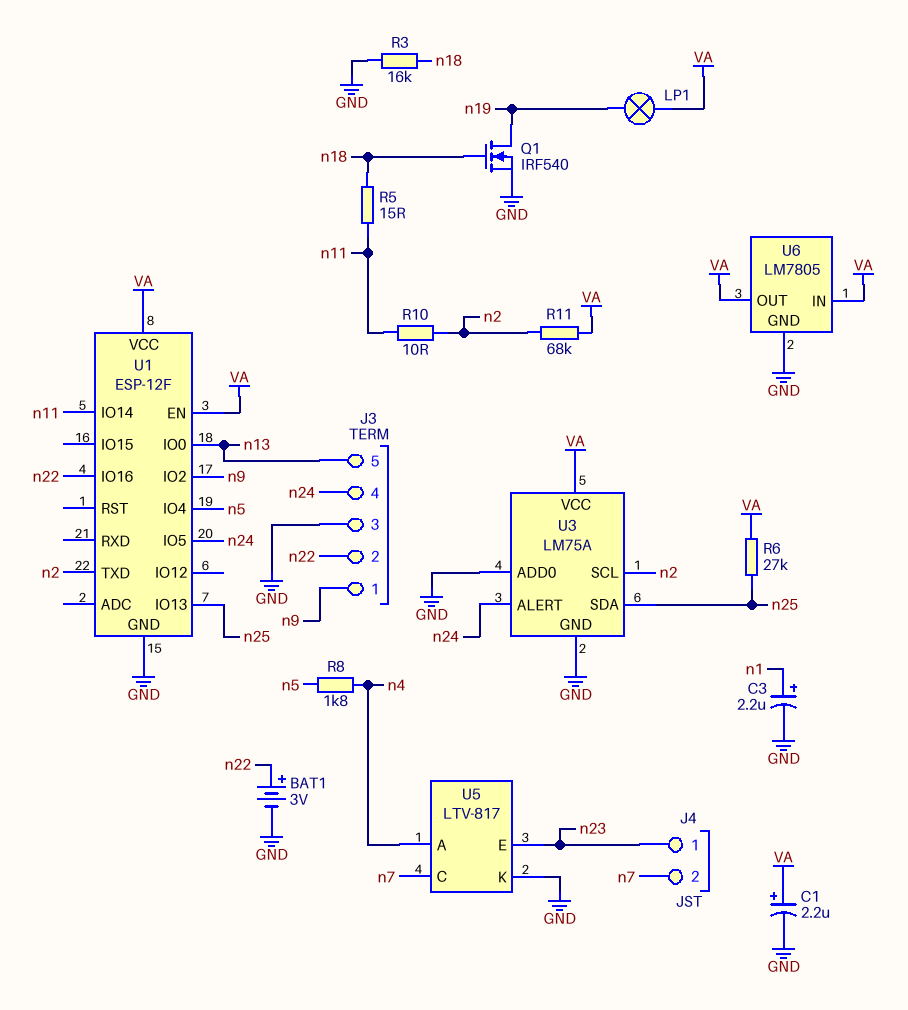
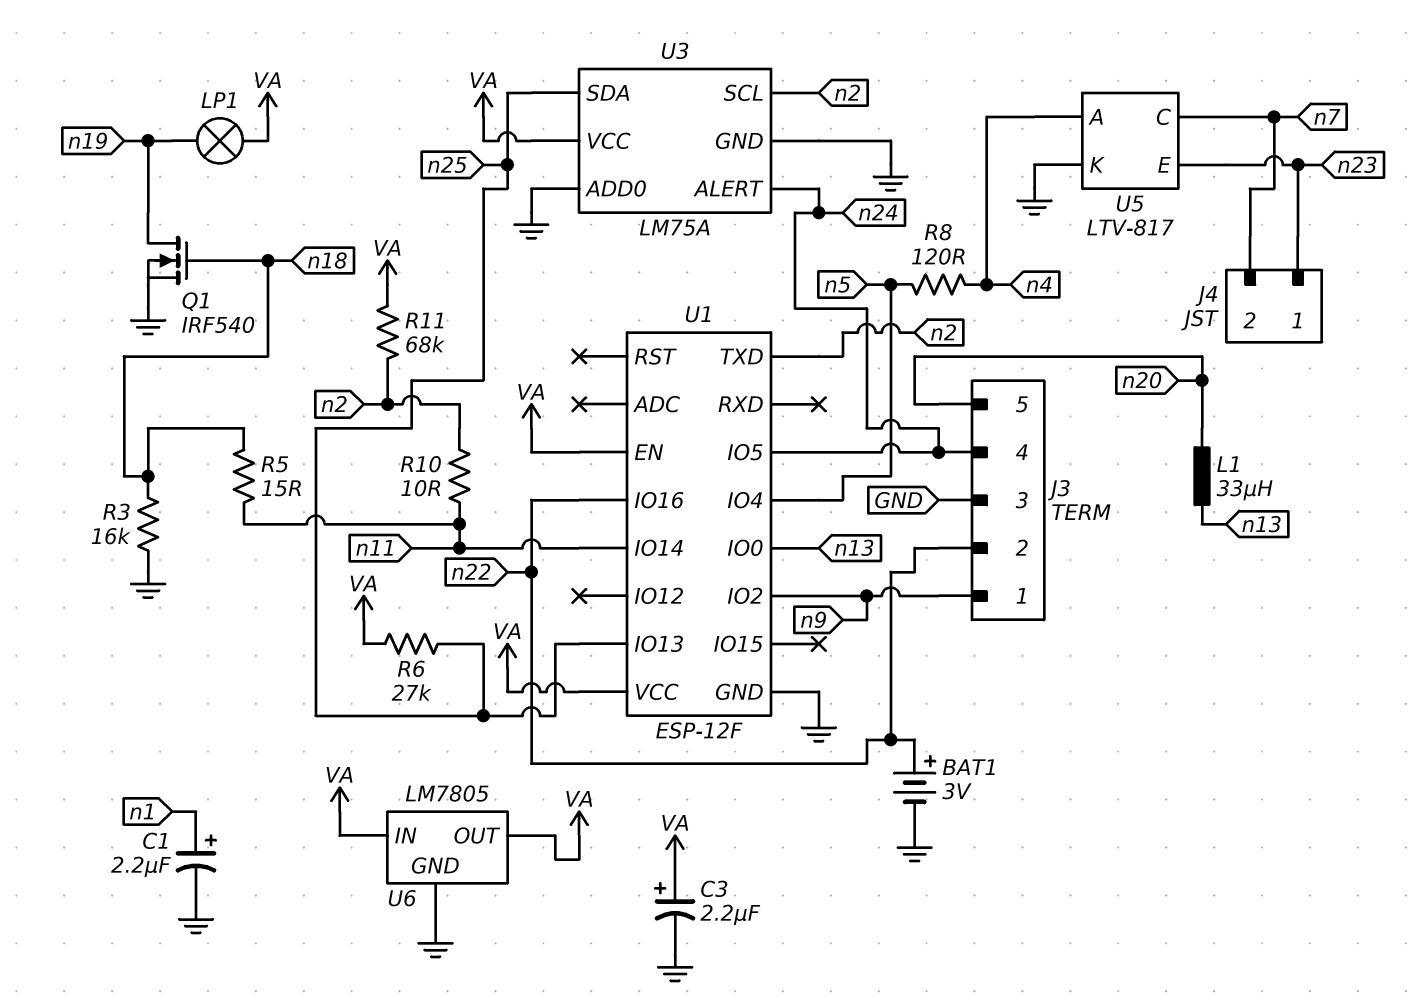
C1: 2.2uF (plus VA, minus GND) -> 2.2uF (plus n1, minus GND)
C3: 2.2uF (plus n1, minus GND) -> 2.2uF (plus VA, minus GND)
J3 pin 5: n13 -> n20
L1: none -> 33uH (n13, n20)
R8: 1.8k (n4, n5) -> 120 (n4, n5)

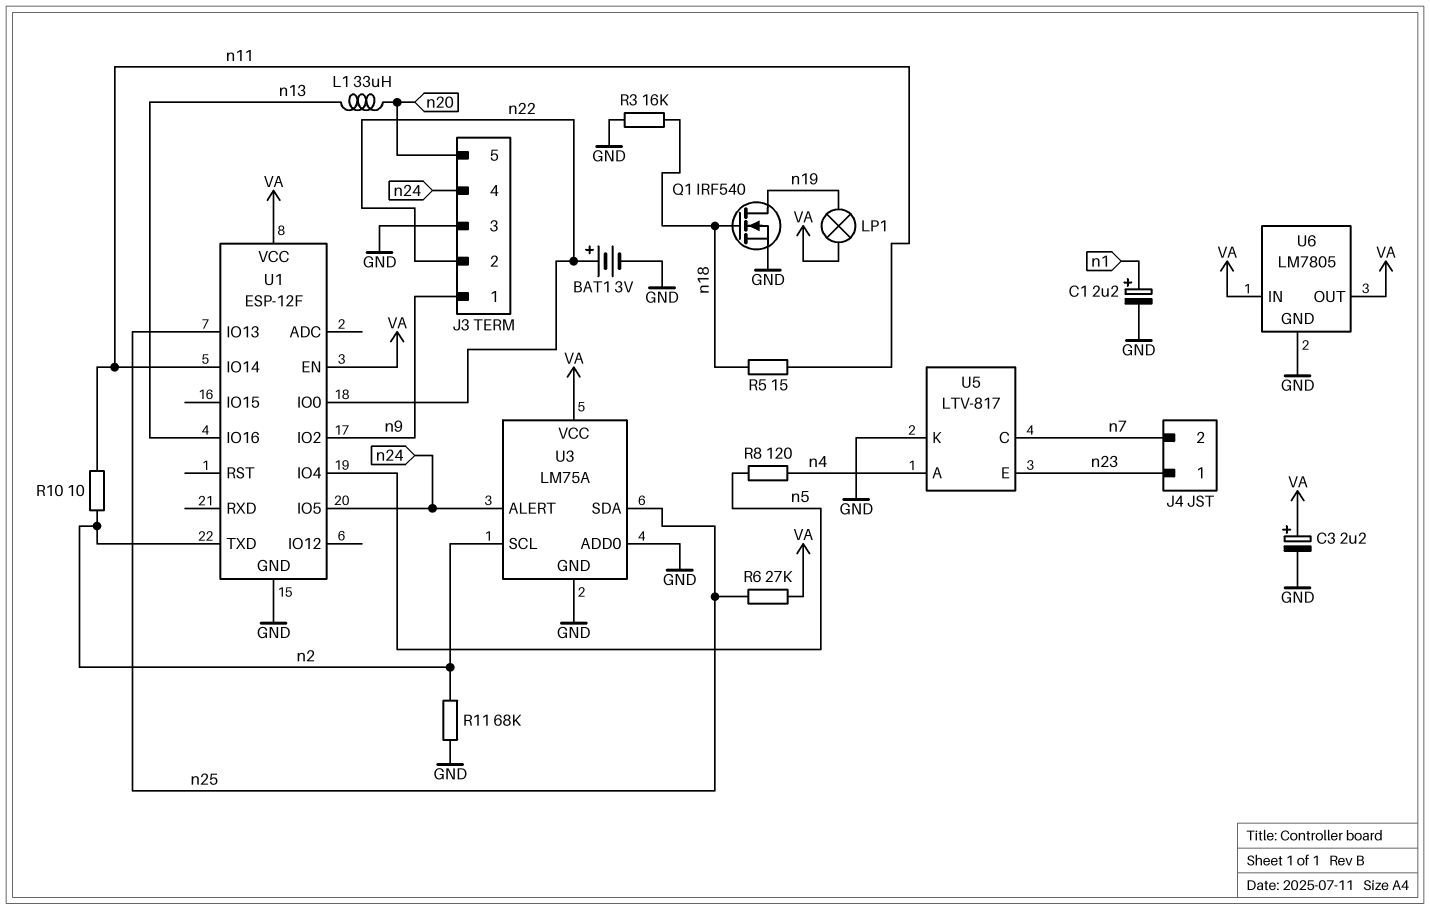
R11: 68k (VA, n2) -> 68k (GND, n2)
U1 pin IO0: n13 -> n22
U1 pin IO16: n22 -> n13

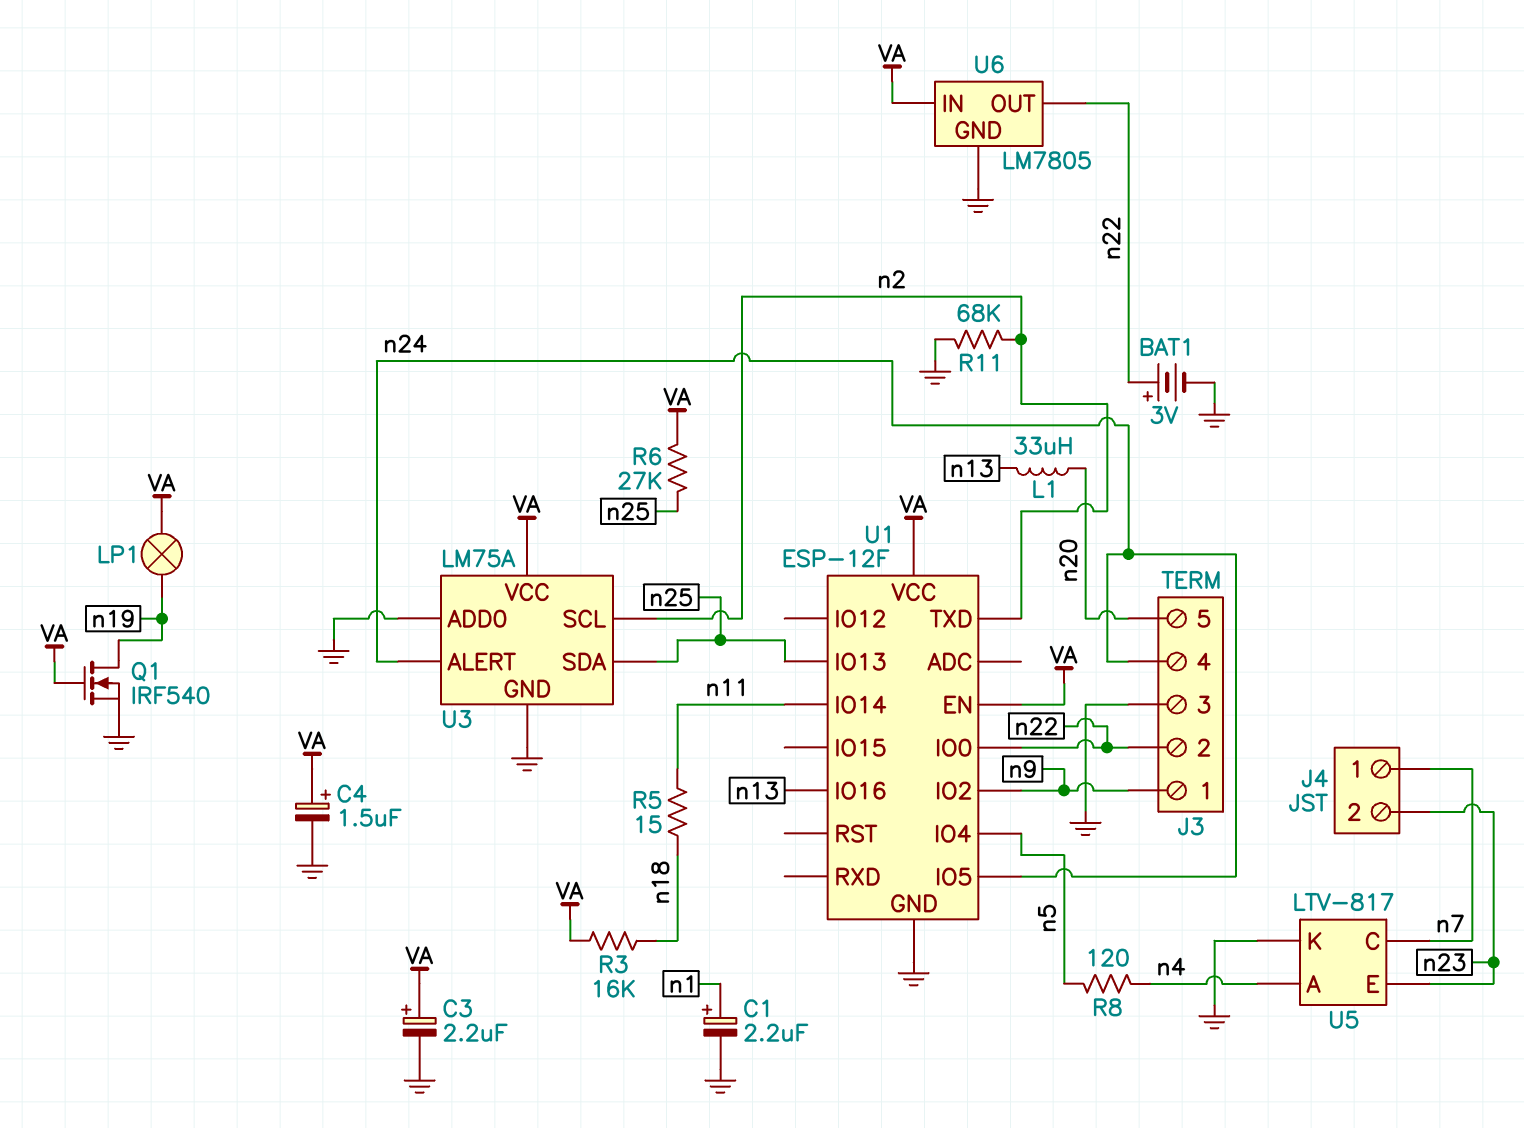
C4: none -> 1.5uF (plus VA, minus GND)
J4 pin 1: n23 -> n7
J4 pin 2: n7 -> n23
Q1: NMOS IRF540 (G n18, D n19, S GND) -> NMOS IRF540 (G VA, D n19, S GND)
R3: 16k (GND, n18) -> 16k (VA, n18)
R10: 10 (n2, n11) -> none
U6 pin OUT: VA -> n22

